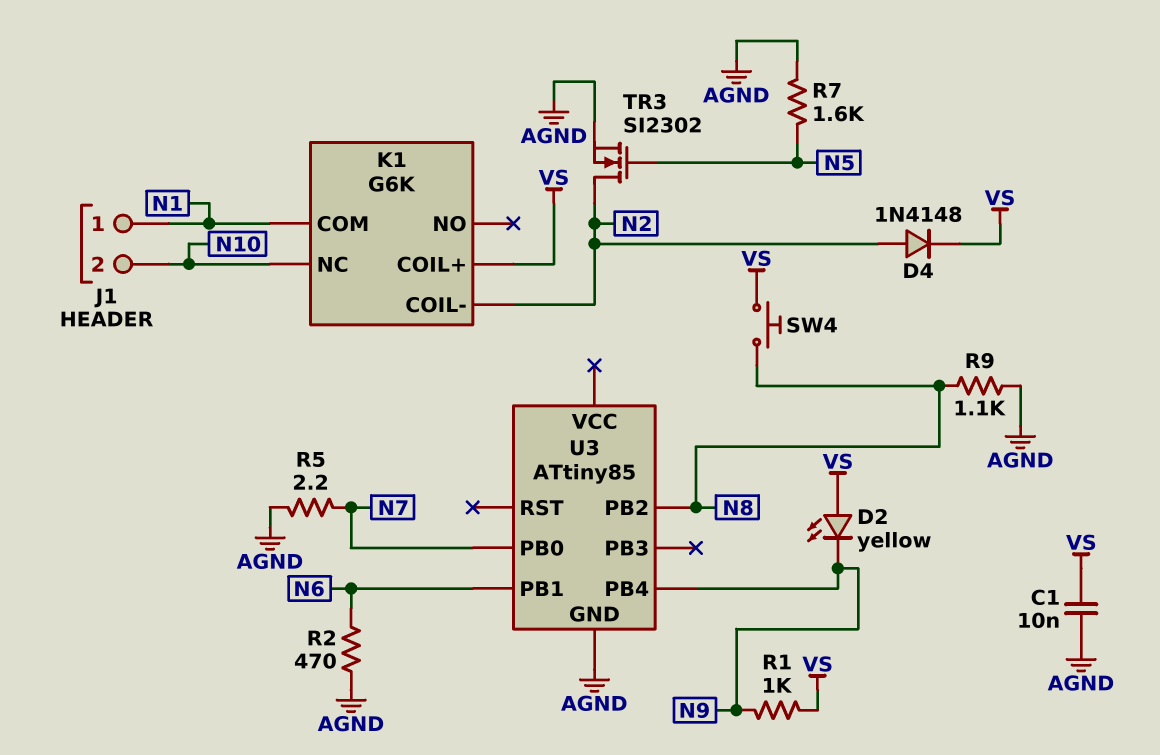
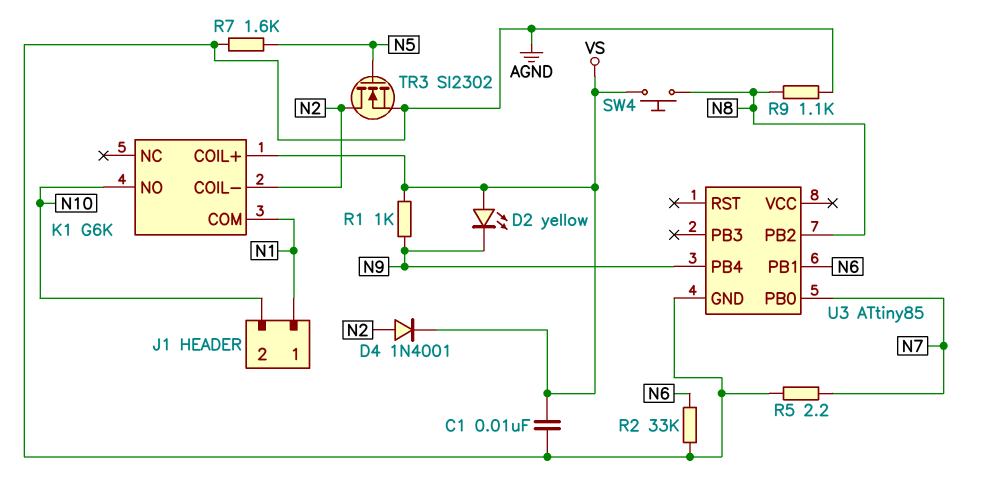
D4: diode 1N4148 (A N2, K VS) -> diode 1N4001 (A N2, K VS)
K1 pin NC: N10 -> none
K1 pin NO: none -> N10
R2: 470 (AGND, N6) -> 33k (AGND, N6)

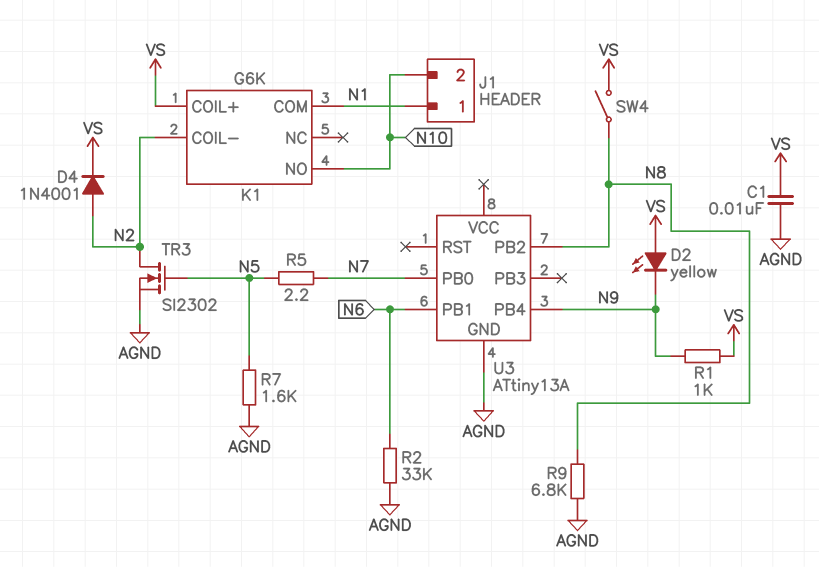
R5: 2.2 (AGND, N7) -> 2.2 (N5, N7)
R9: 1.1k (AGND, N8) -> 6.8k (AGND, N8)
SW4: button (N8, VS) -> switch (N8, VS)
U3: ATtiny85 -> ATtiny13A

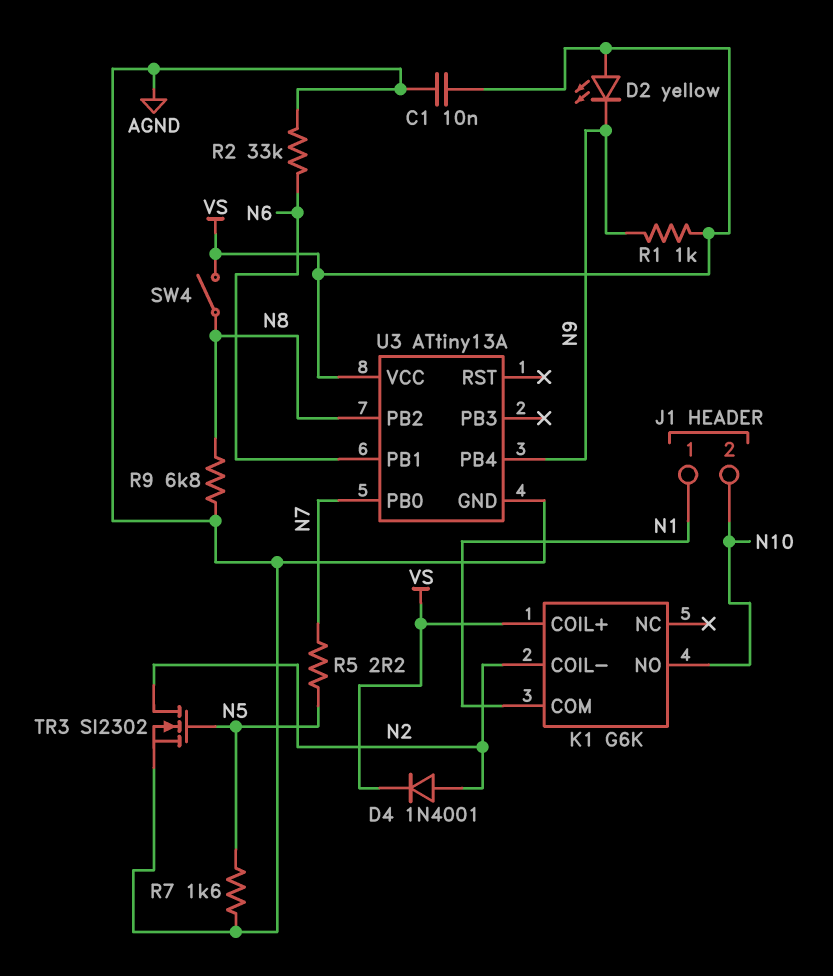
U3 pin VCC: none -> VS

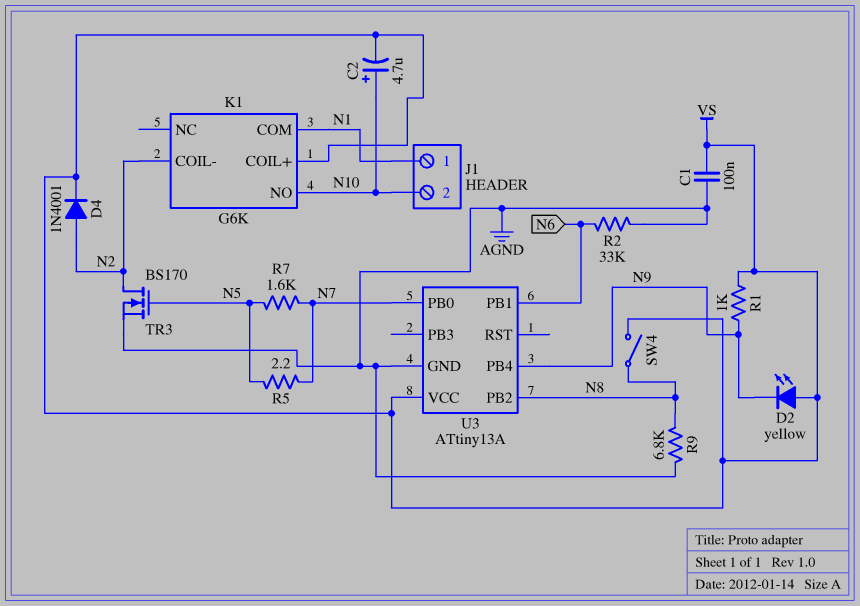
C1: 10nF (AGND, VS) -> 100nF (AGND, VS)
C2: none -> 4.7uF (plus N10, minus VS)
R7: 1.6k (AGND, N5) -> 1.6k (N5, N7)
TR3: NMOS SI2302 (G N5, D N2, S AGND) -> NMOS BS170 (G N5, D N2, S AGND)

